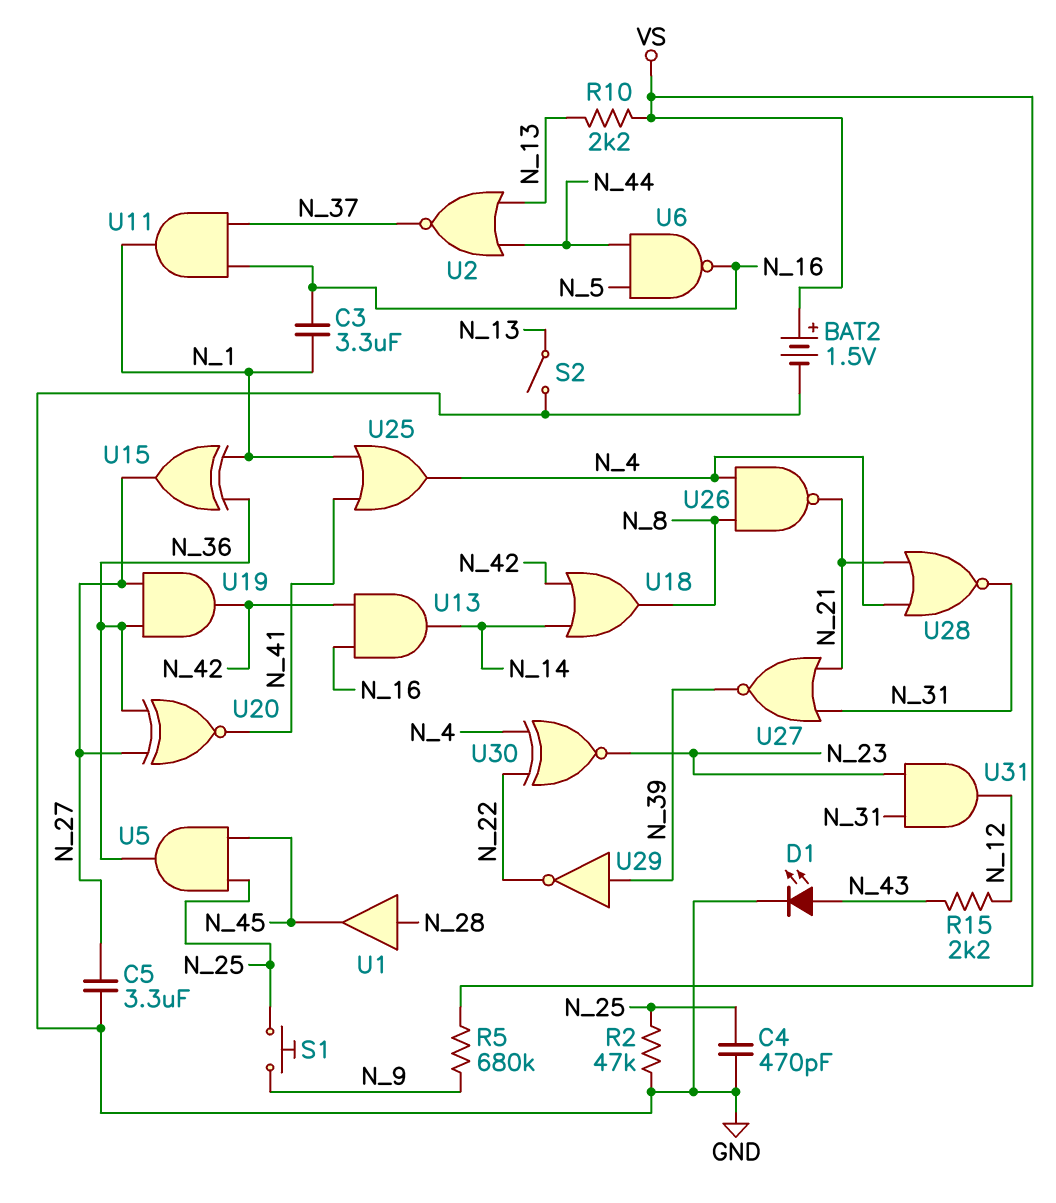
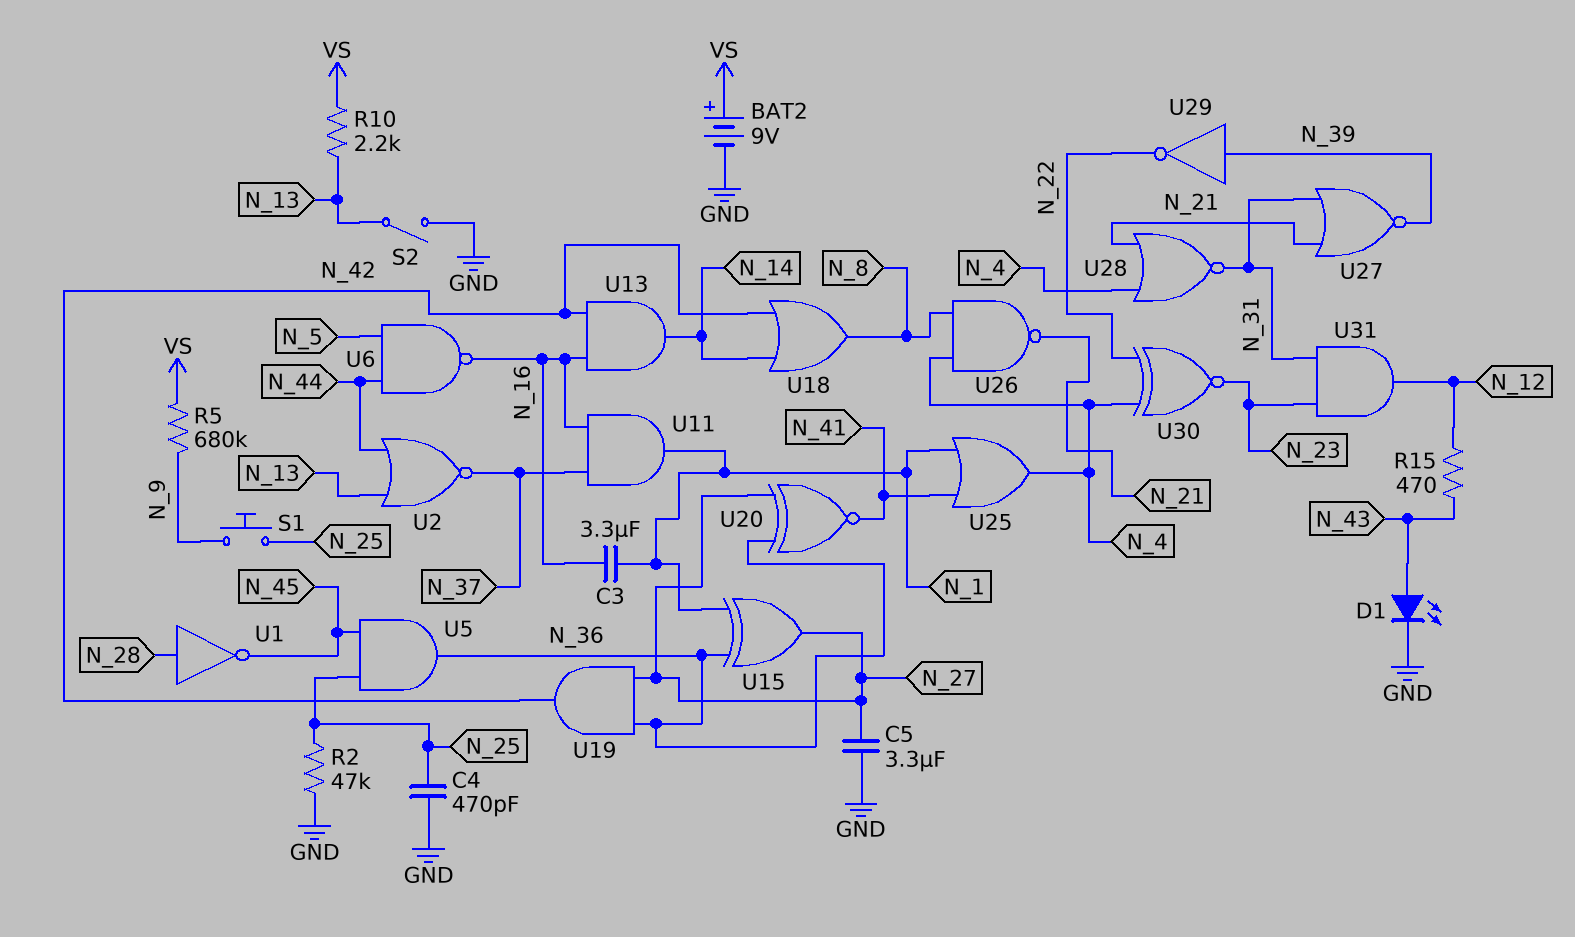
BAT2: 1.5V (plus VS, minus GND) -> 9V (plus VS, minus GND)
R15: 2.2k (N_12, N_43) -> 470 (N_12, N_43)
U1: buffer (in N_28, out N_45) -> NOT (in N_28, out N_45)

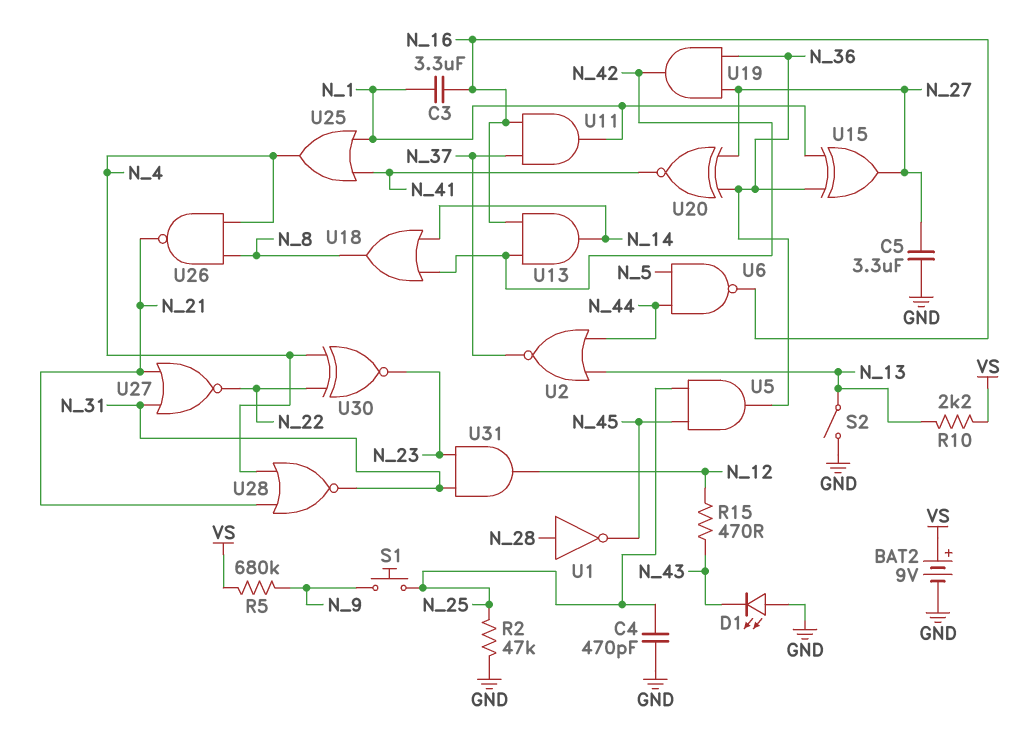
D1: LED (A N_43, K GND) -> LED (A GND, K N_43)
U27: NOR (in N_21, in N_31, out N_39) -> NOR (in N_21, in N_31, out N_22)
U29: NOT (in N_39, out N_22) -> none

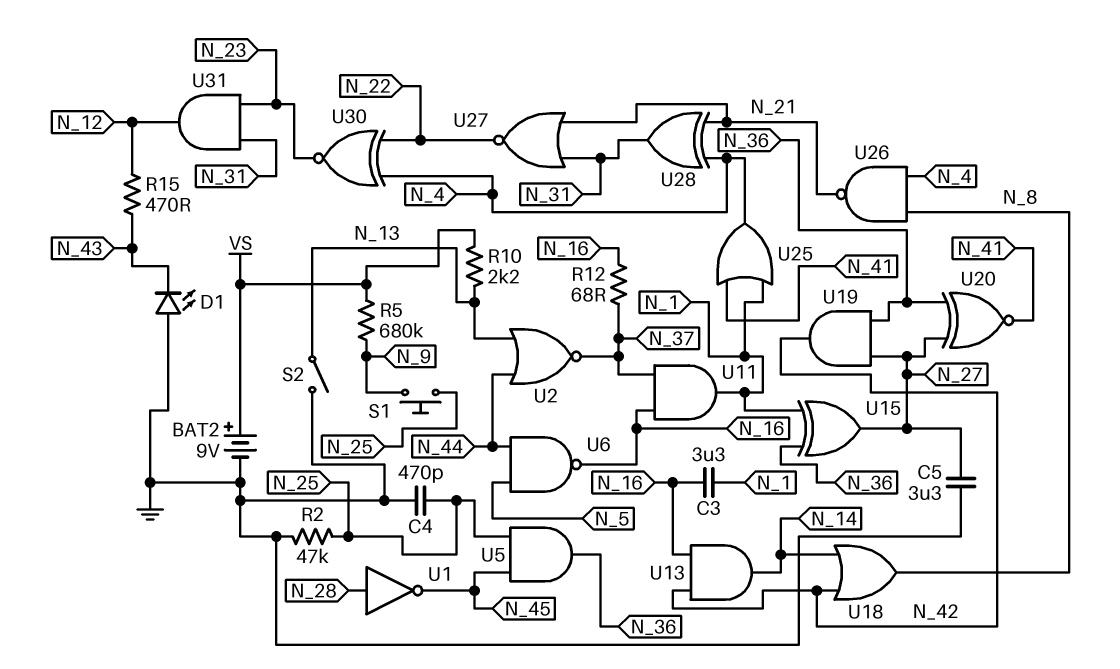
R12: none -> 68 (N_16, N_37)
U28: NOR (in N_4, in N_21, out N_31) -> XOR (in N_4, in N_21, out N_31)

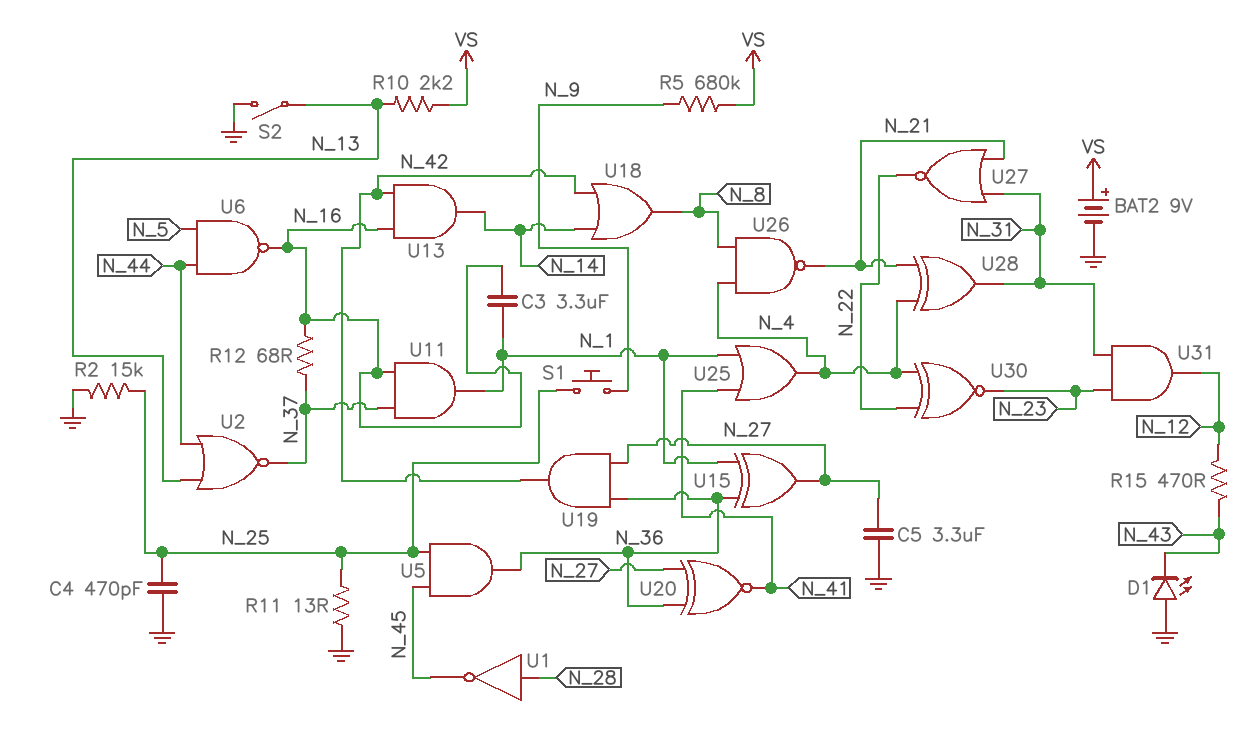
R2: 47k (GND, N_25) -> 15k (GND, N_25)
R11: none -> 13 (GND, N_25)

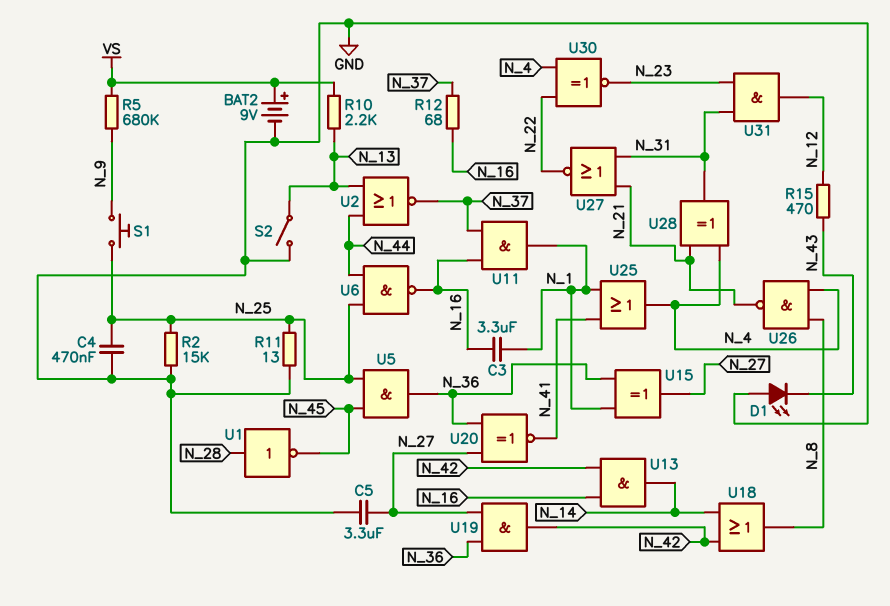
C4: 470pF (GND, N_25) -> 470nF (GND, N_25)
U6: NAND (in N_5, in N_44, out N_16) -> NAND (in N_25, in N_44, out N_16)

